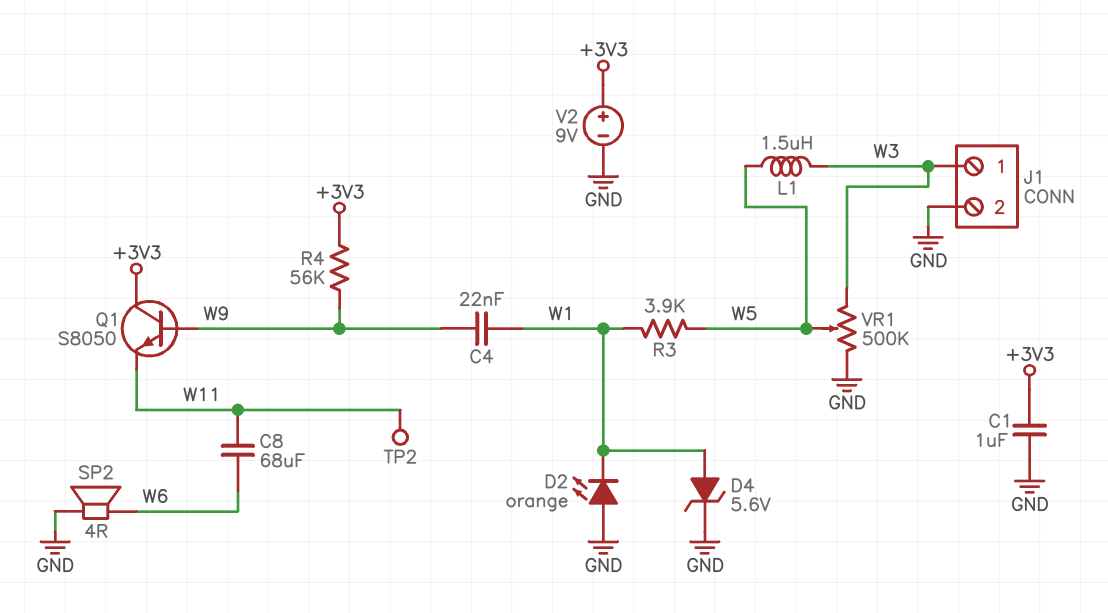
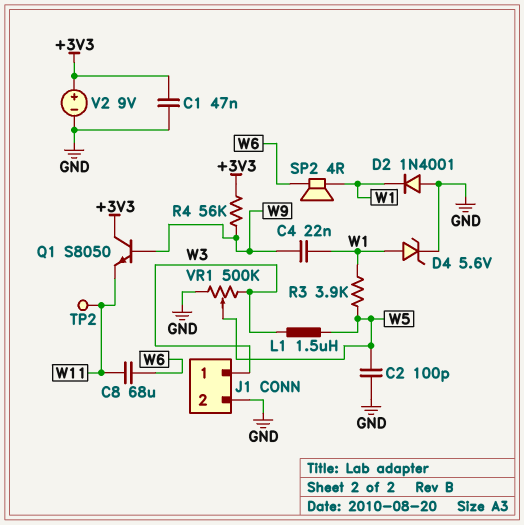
C1: 1uF (+3V3, GND) -> 47nF (+3V3, GND)
C2: none -> 100pF (GND, W5)
D2: LED orange (A GND, K W1) -> diode 1N4001 (A GND, K W1)
SP2: speaker 4R (GND, W6) -> speaker 4R (W1, W6)

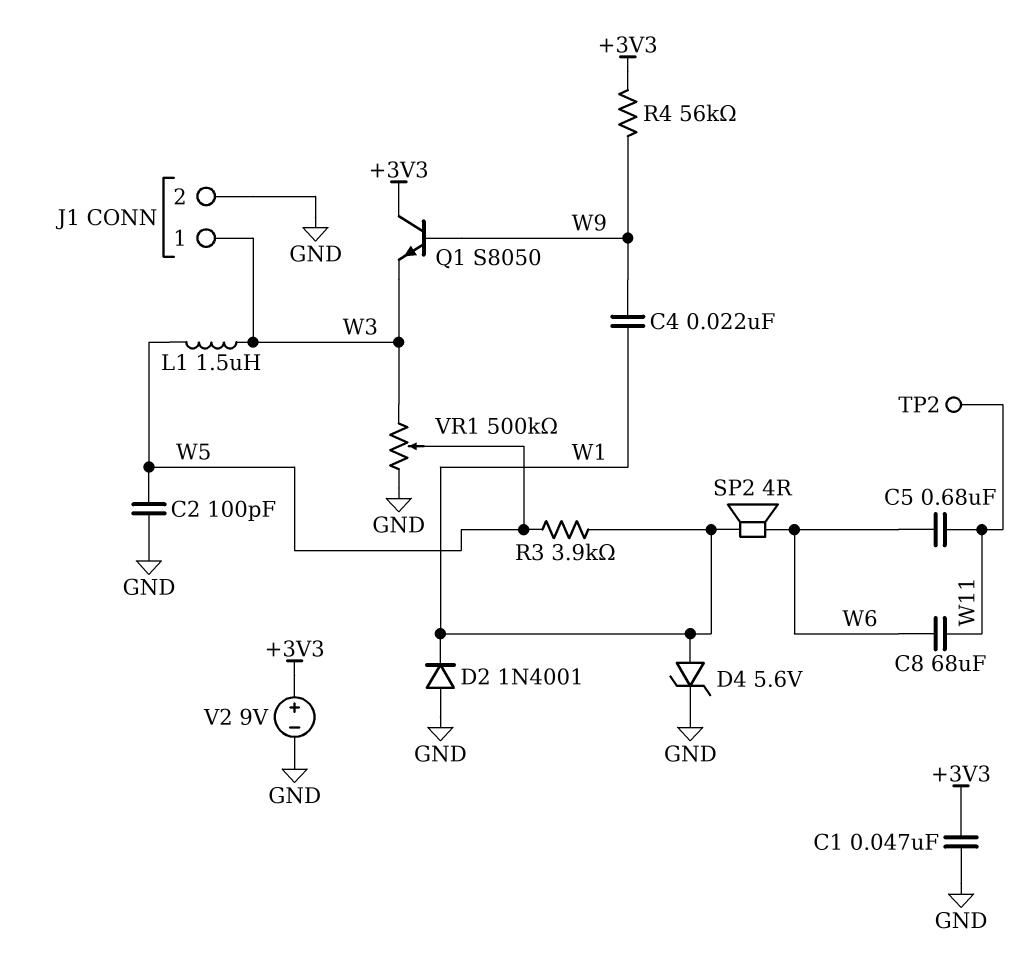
C5: none -> 680nF (W6, W11)
Q1: NPN S8050 (B W9, C +3V3, E W11) -> NPN S8050 (B W9, C +3V3, E W3)

